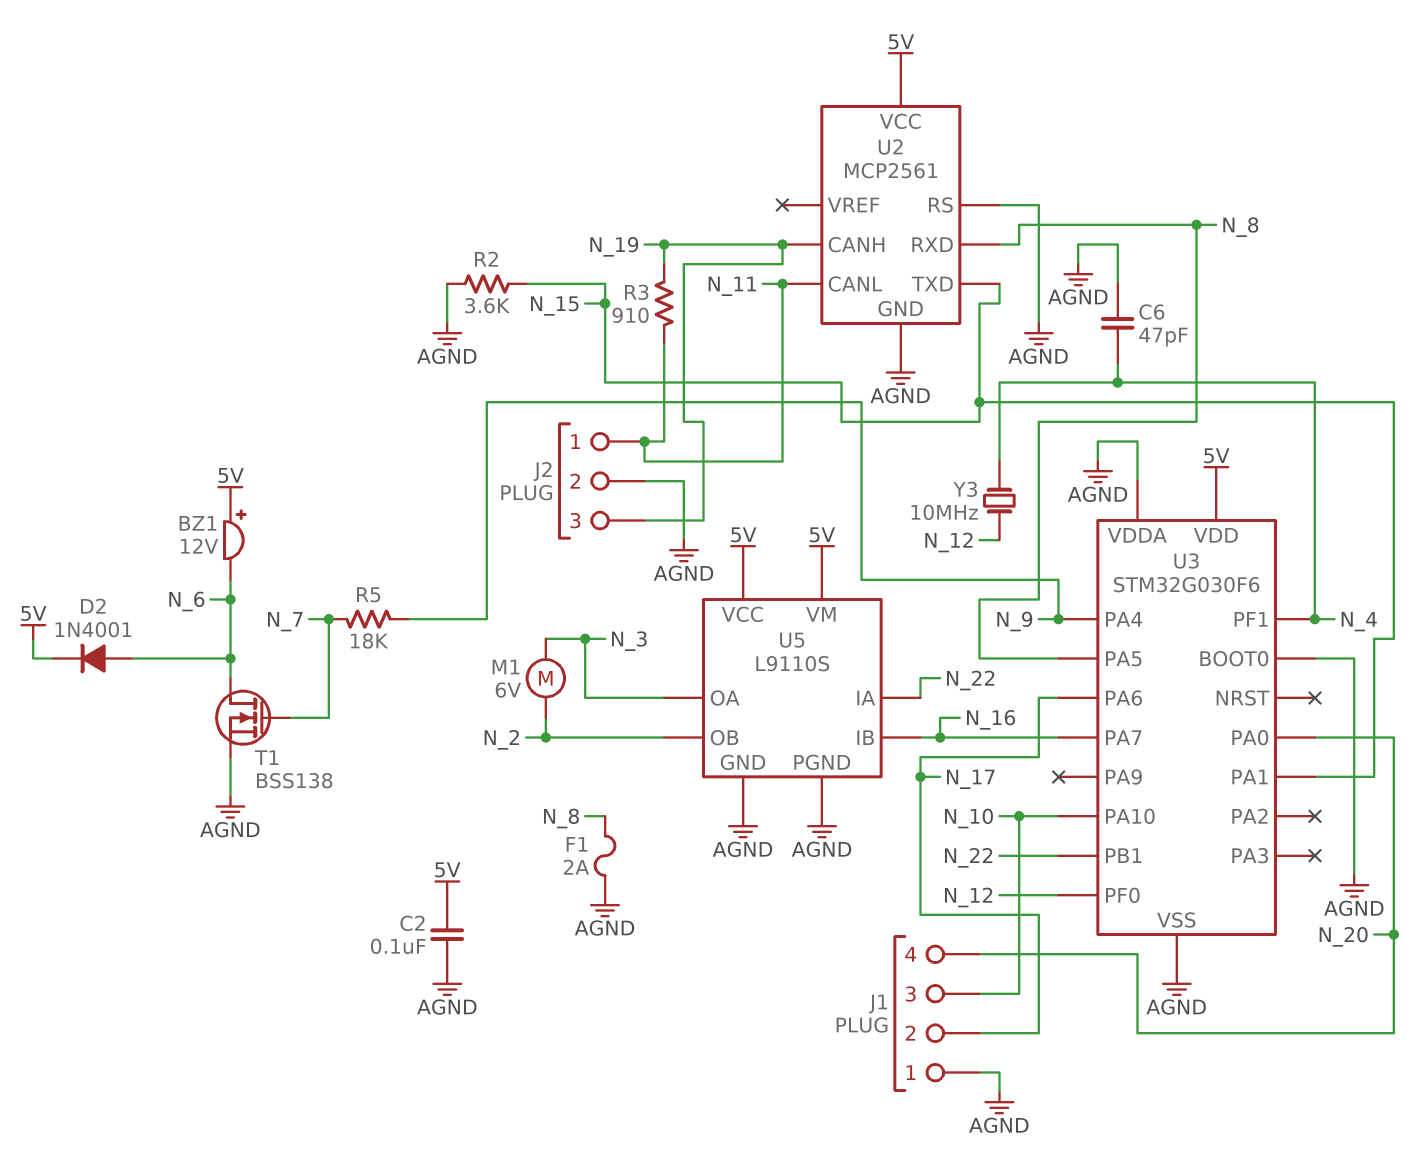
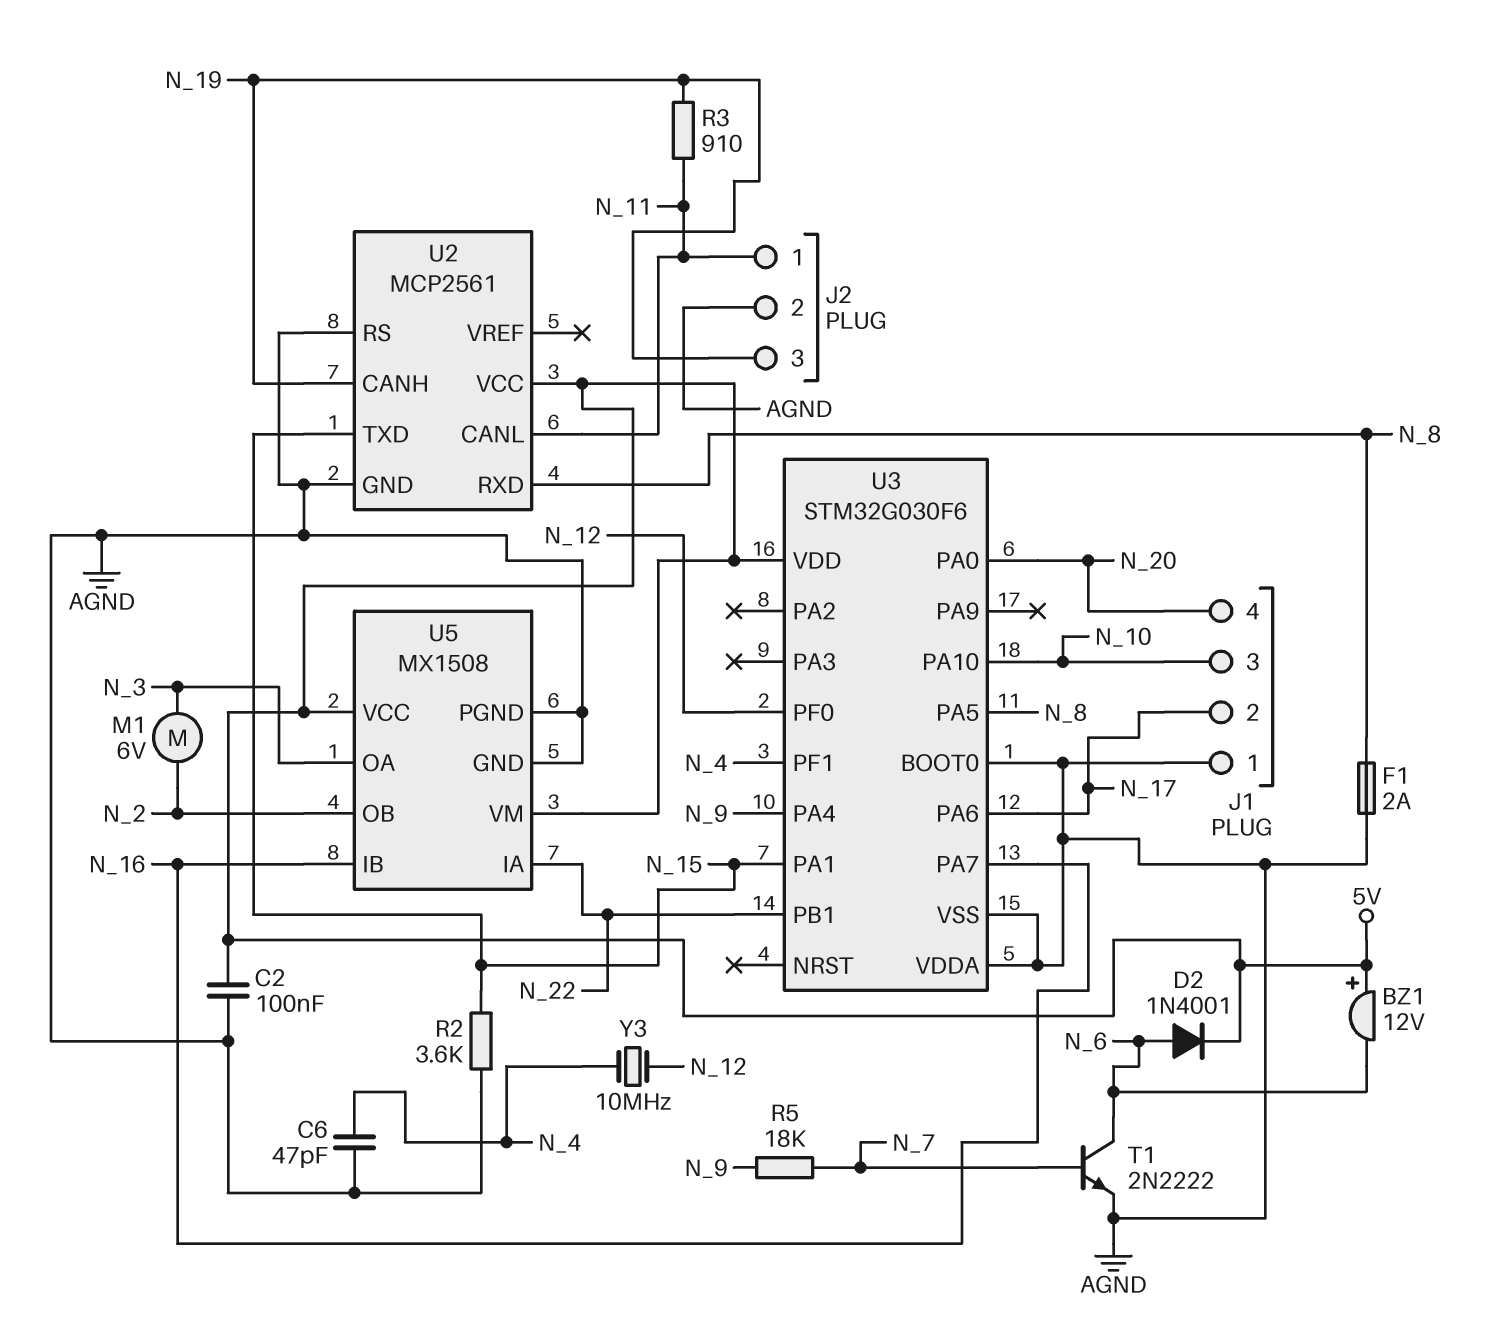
T1: NMOS BSS138 (G N_7, D N_6, S AGND) -> NPN 2N2222 (B N_7, C N_6, E AGND)
U5: L9110S -> MX1508

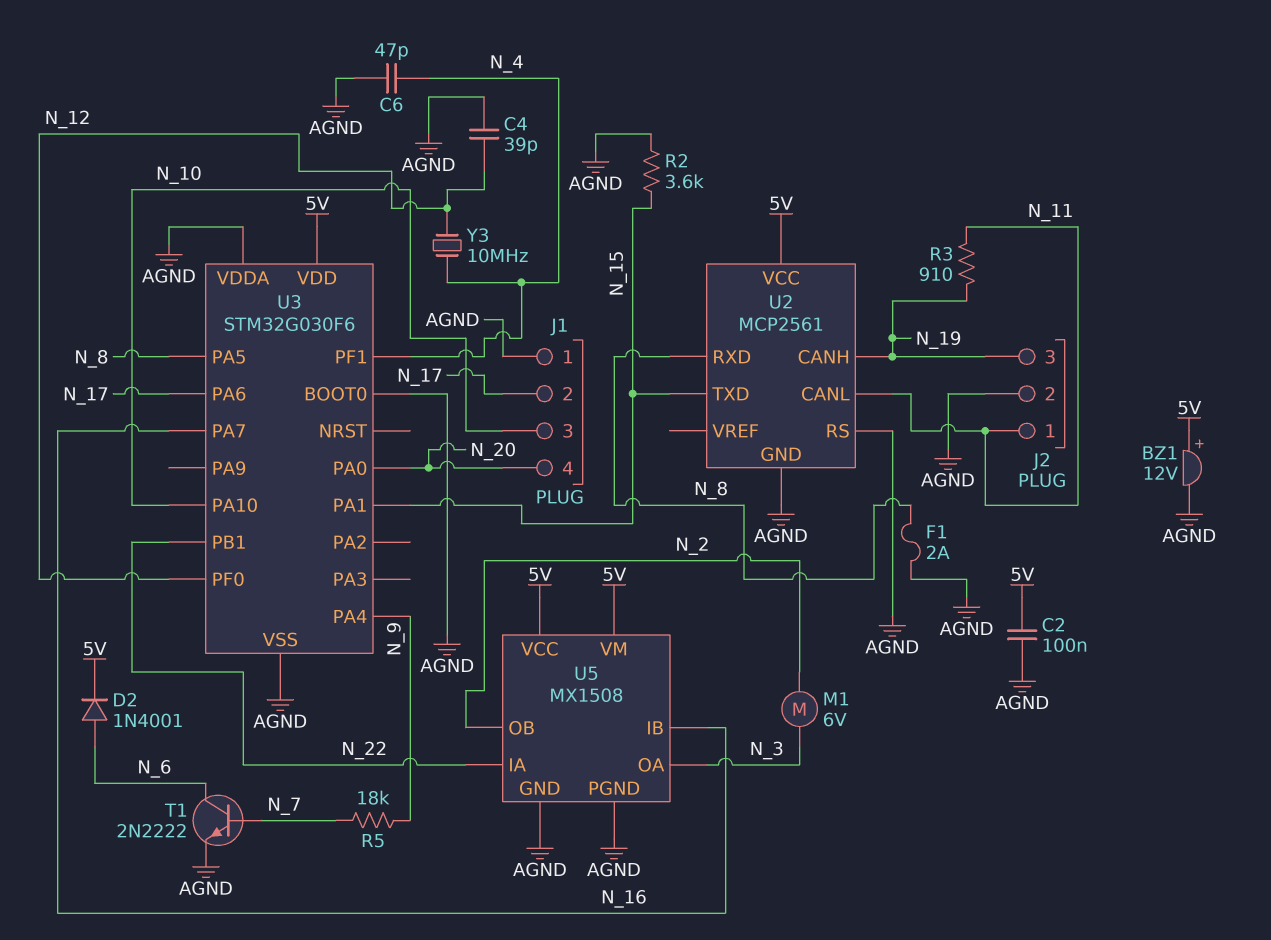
BZ1: buzzer 12V (plus 5V, minus N_6) -> buzzer 12V (plus 5V, minus AGND)
C4: none -> 39pF (AGND, N_12)

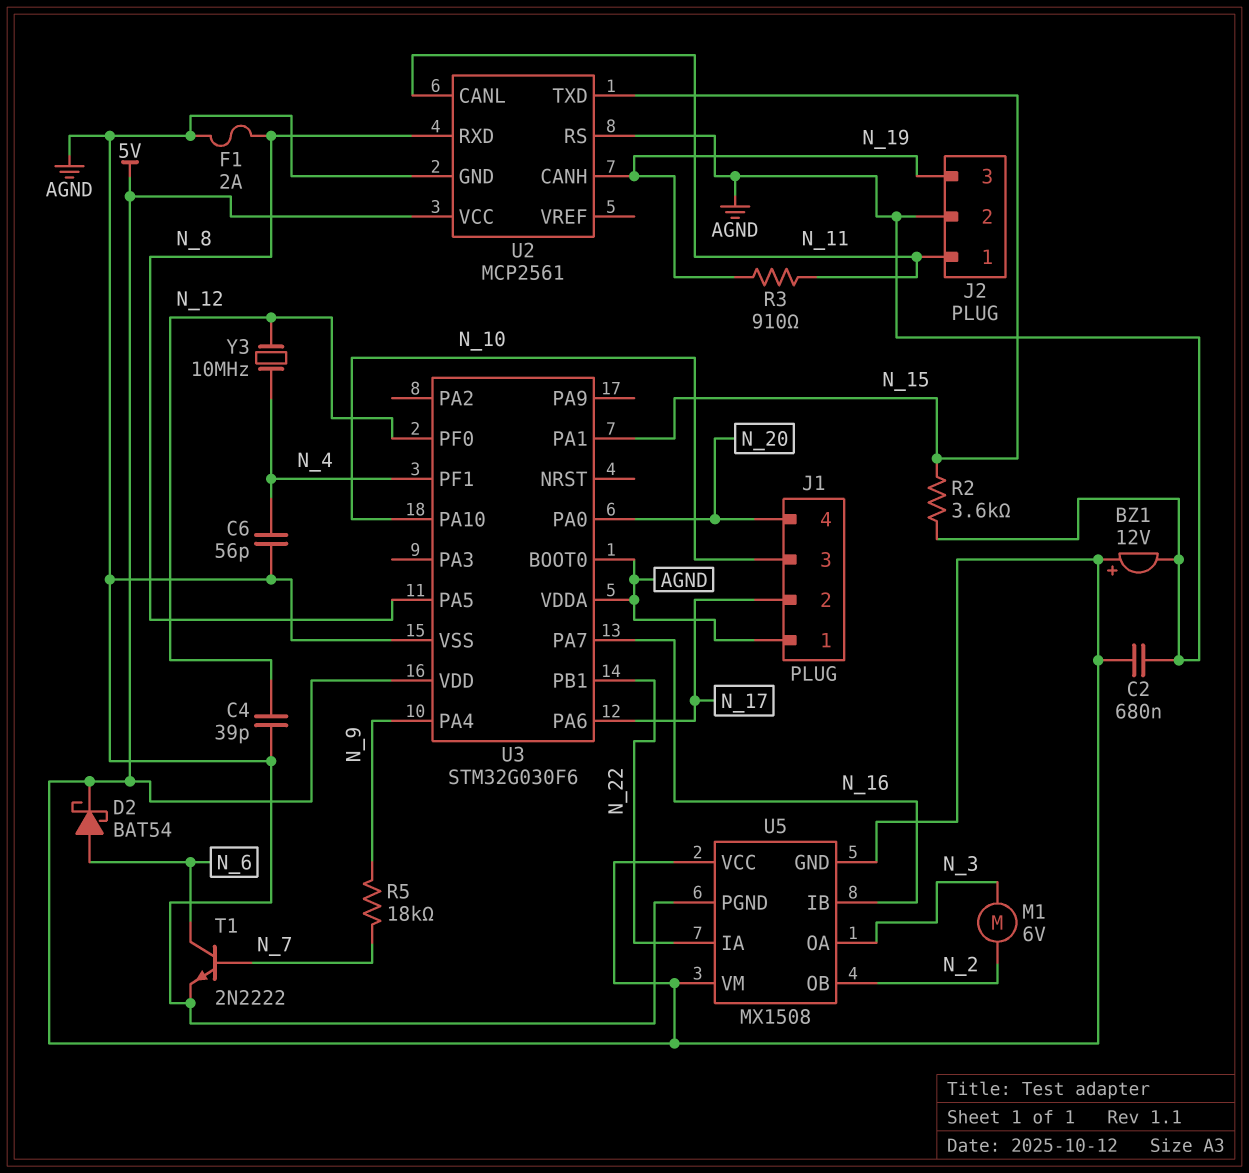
C2: 100nF (5V, AGND) -> 680nF (5V, AGND)
C6: 47pF (AGND, N_4) -> 56pF (AGND, N_4)
D2: diode 1N4001 (A N_6, K 5V) -> schottky BAT54 (A N_6, K 5V)
U5 pin GND: AGND -> 5V

